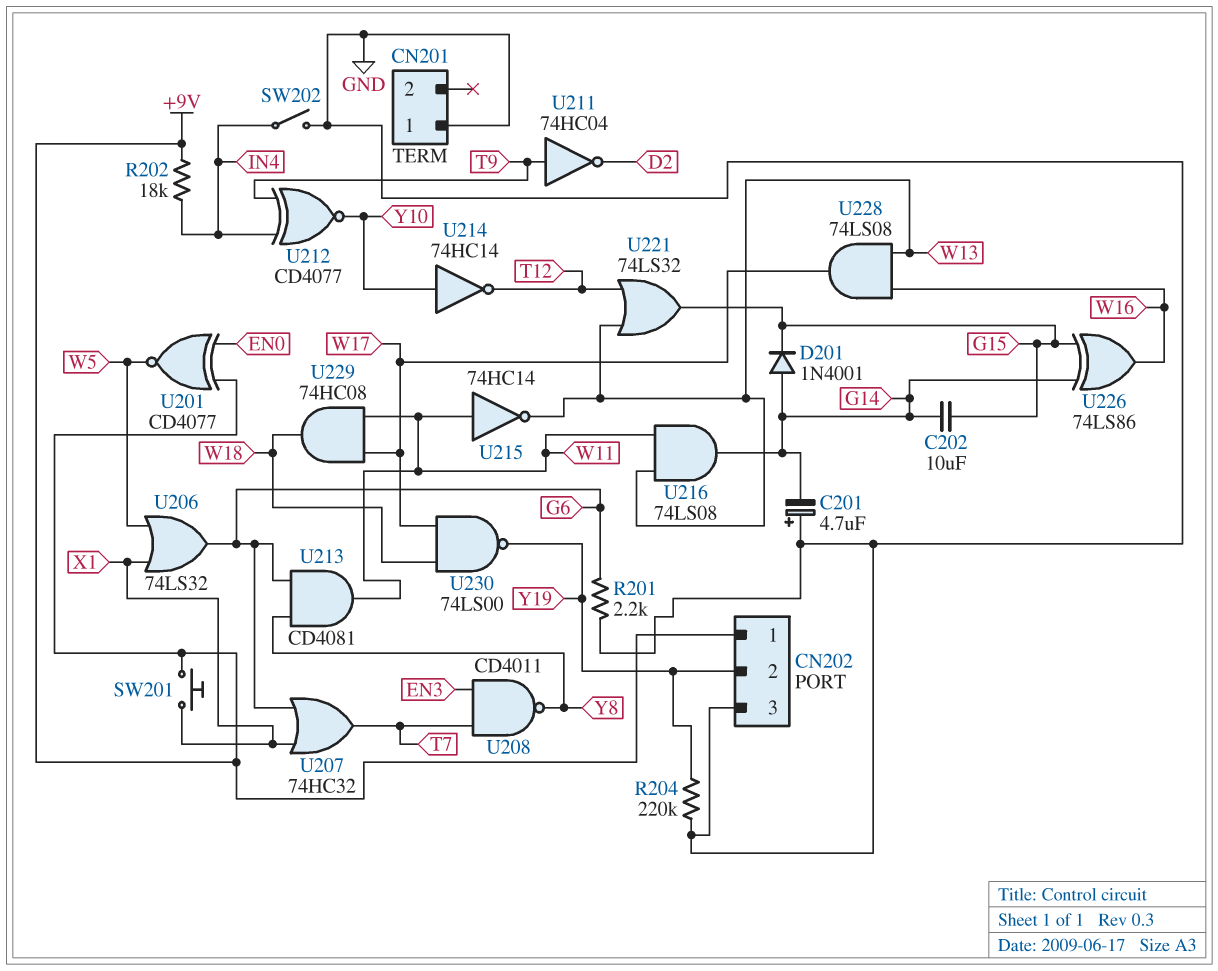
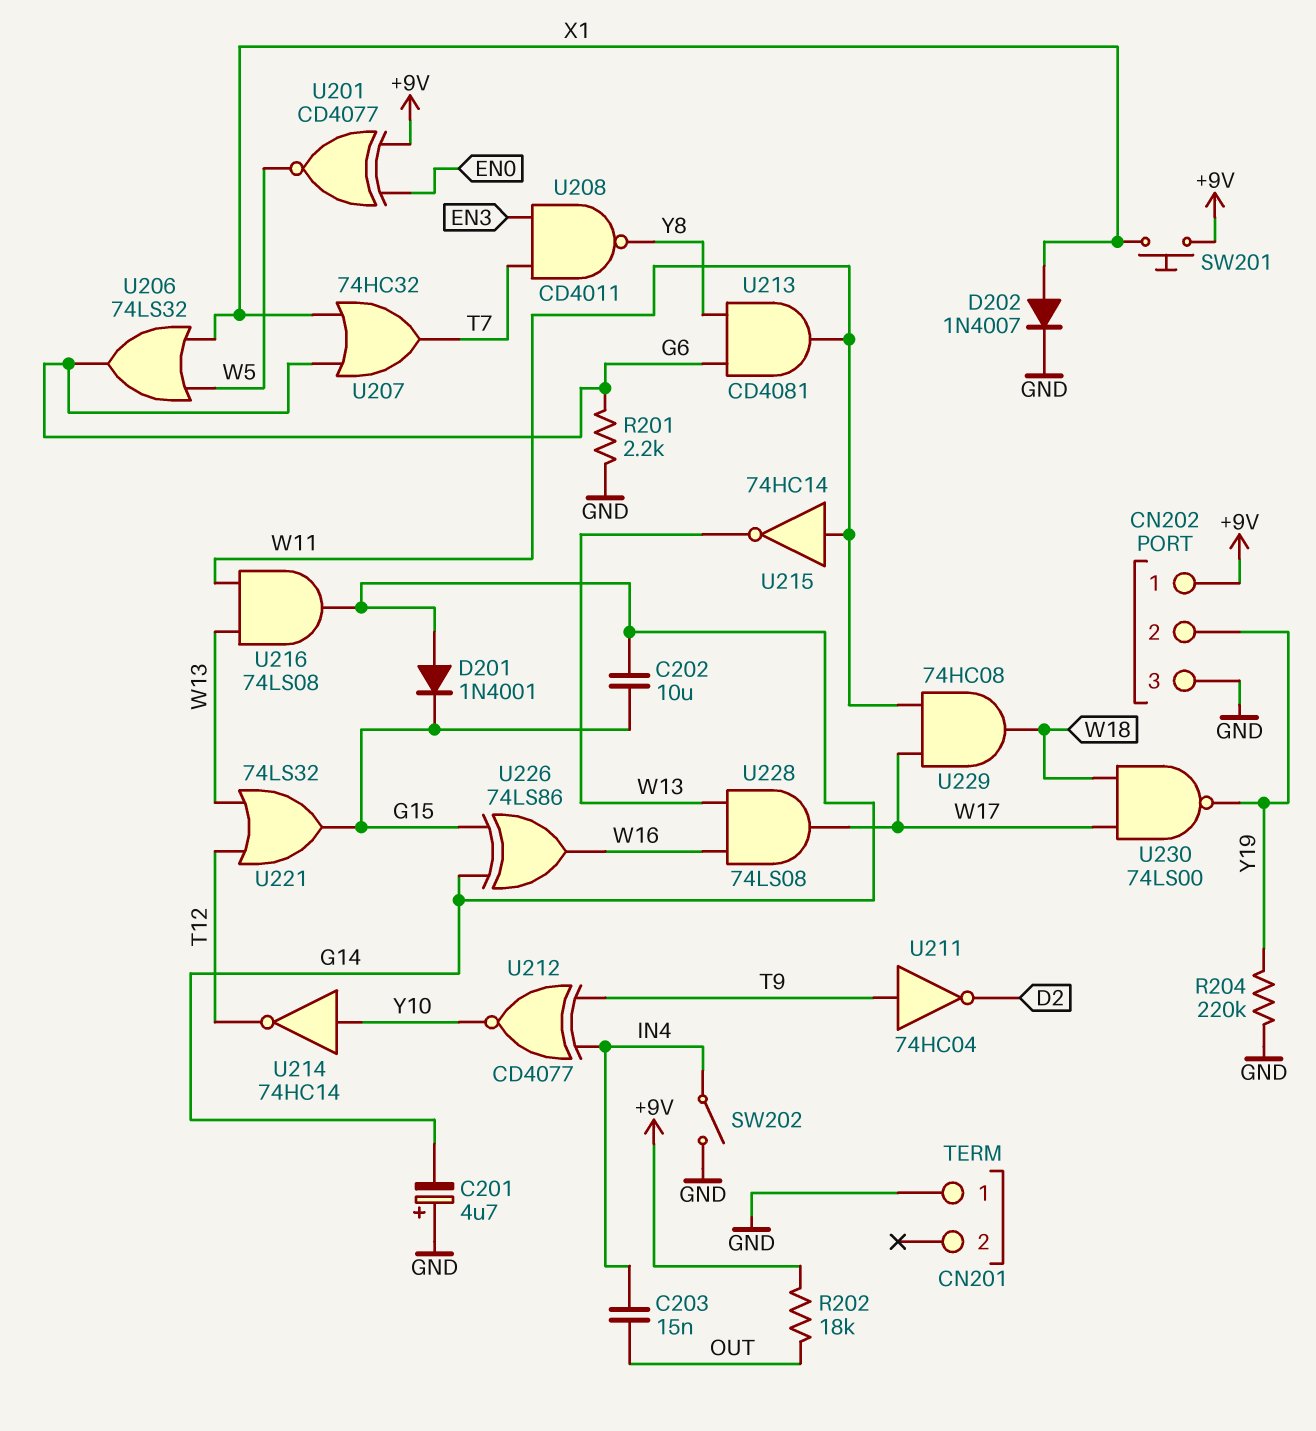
C203: none -> 15nF (IN4, OUT)
D202: none -> diode 1N4007 (A X1, K GND)
R202: 18k (+9V, IN4) -> 18k (+9V, OUT)

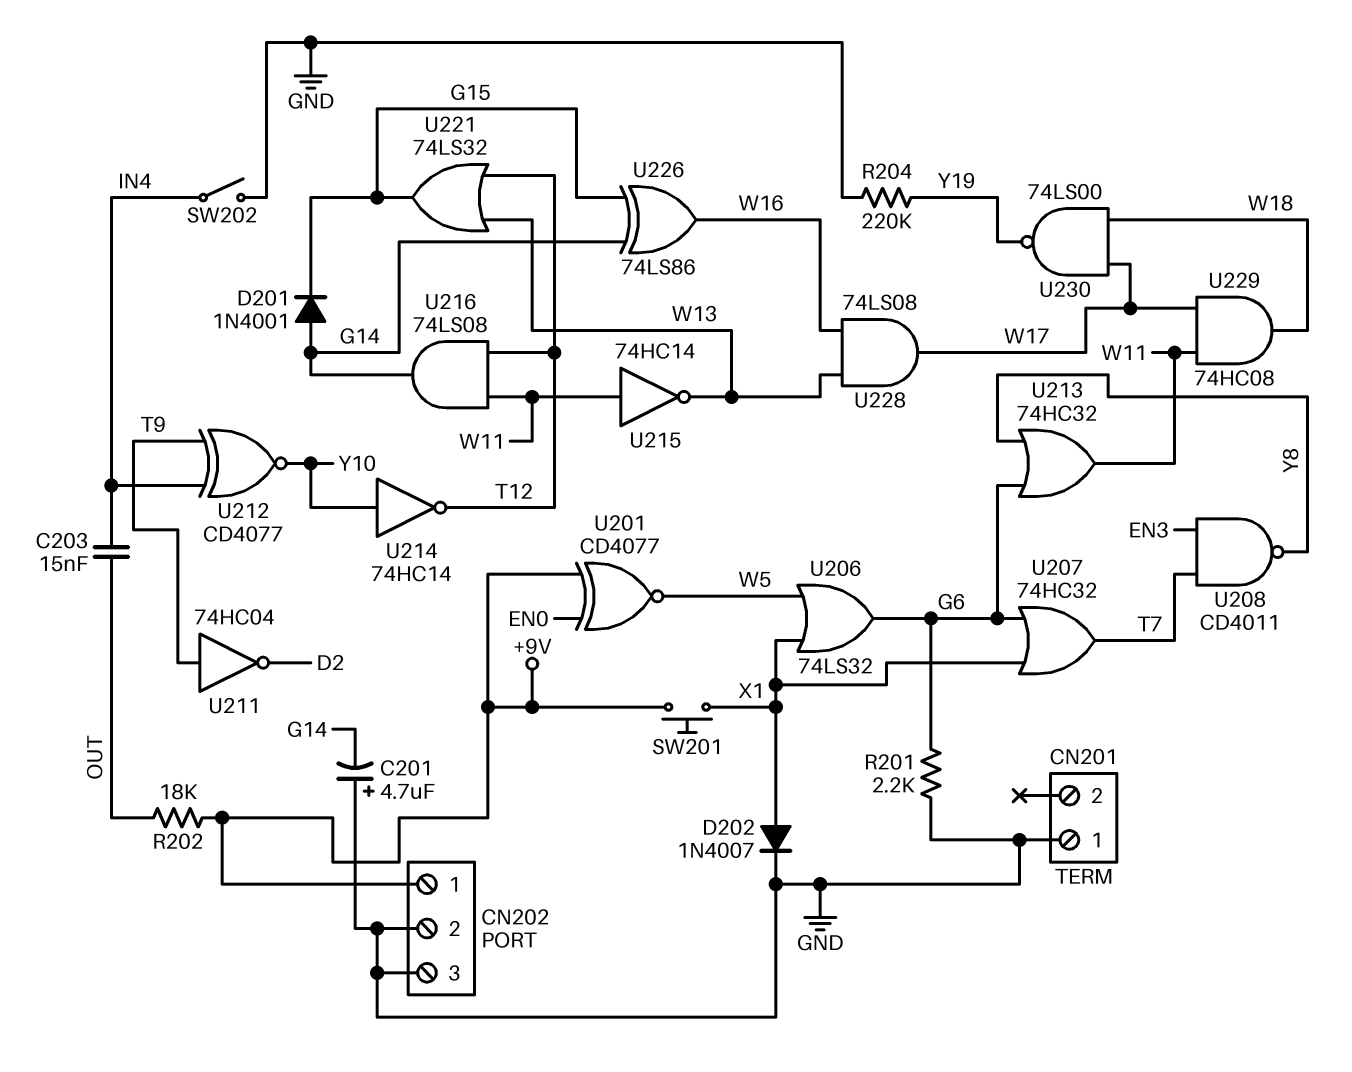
C202: 10uF (G14, G15) -> none
CN202 pin 2: Y19 -> GND
U213: AND CD4081 (in G6, in Y8, out W11) -> OR 74HC32 (in G6, in Y8, out W11)
U216: AND 74LS08 (in W11, in W13, out G14) -> AND 74LS08 (in T12, in W11, out G14)

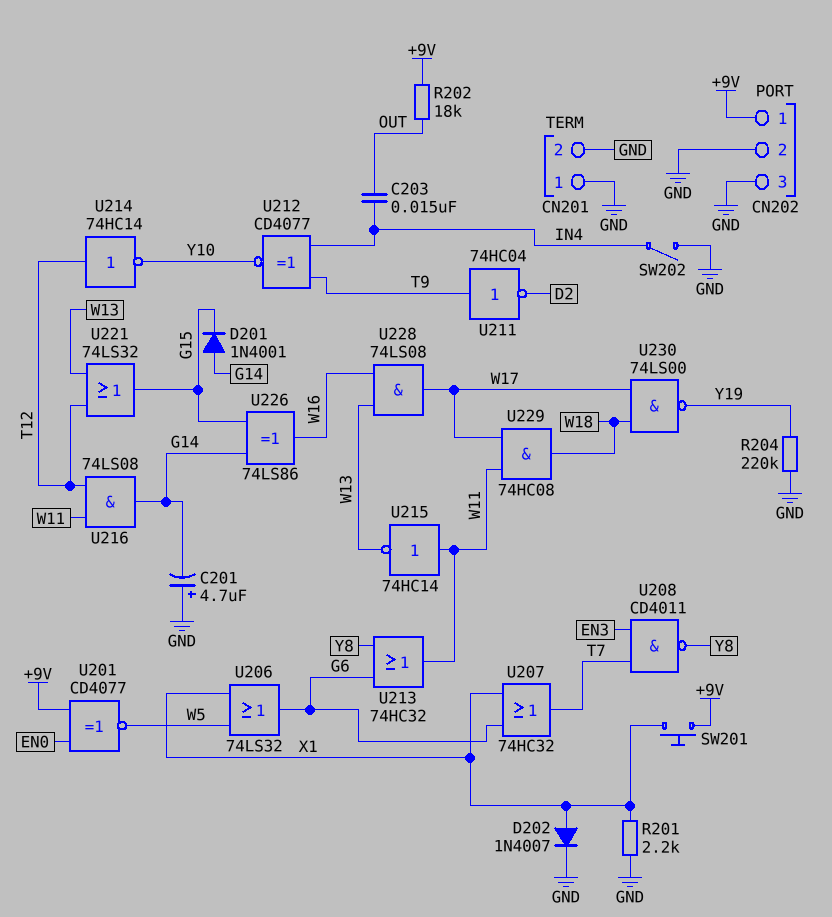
CN201 pin 2: none -> GND
R201: 2.2k (G6, GND) -> 2.2k (GND, X1)
U214: NOT 74HC14 (in Y10, out T12) -> NOT 74HC14 (in T12, out Y10)

